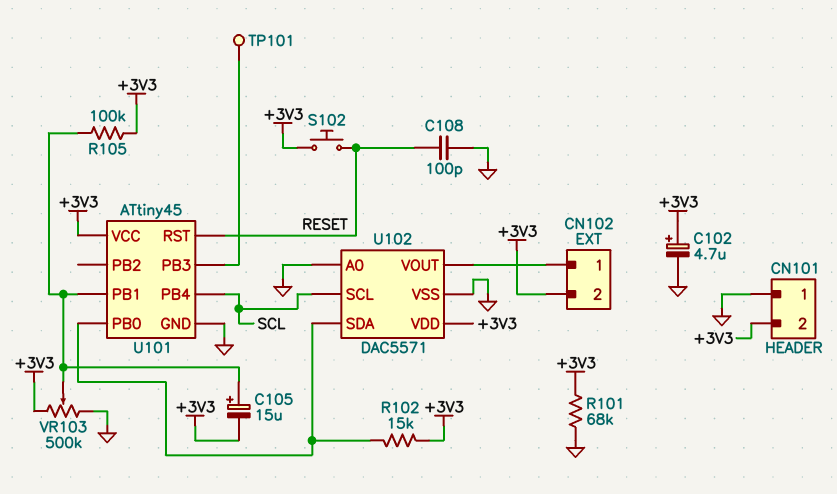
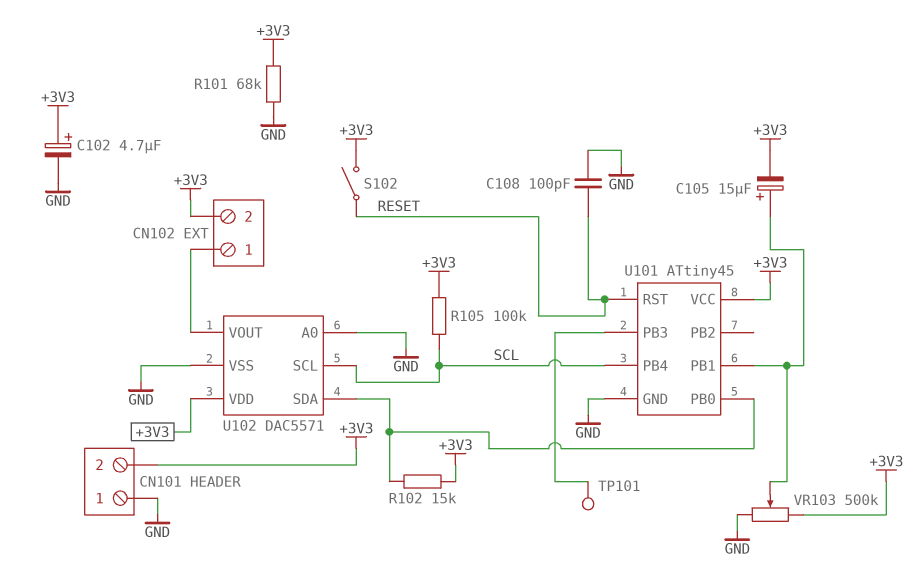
R105: 100k (+3V3, U101/PB1) -> 100k (+3V3, SCL)
S102: button (+3V3, RESET) -> switch (+3V3, RESET)

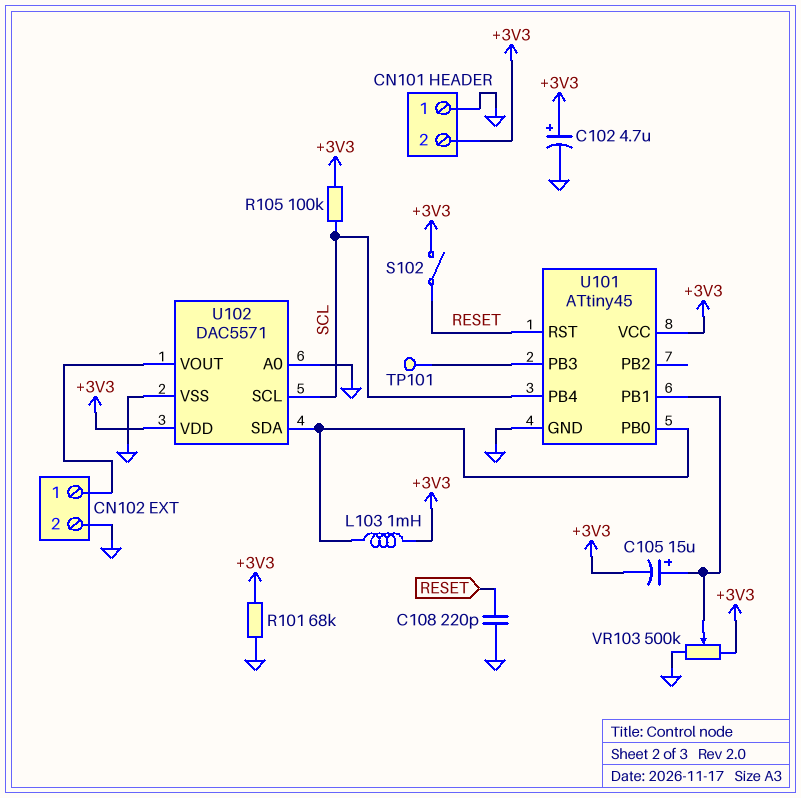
C108: 100pF (GND, RESET) -> 220pF (GND, RESET)
CN102 pin 2: +3V3 -> GND
L103: none -> 1mH (+3V3, U101/PB0)
R102: 15k (+3V3, U101/PB0) -> none

